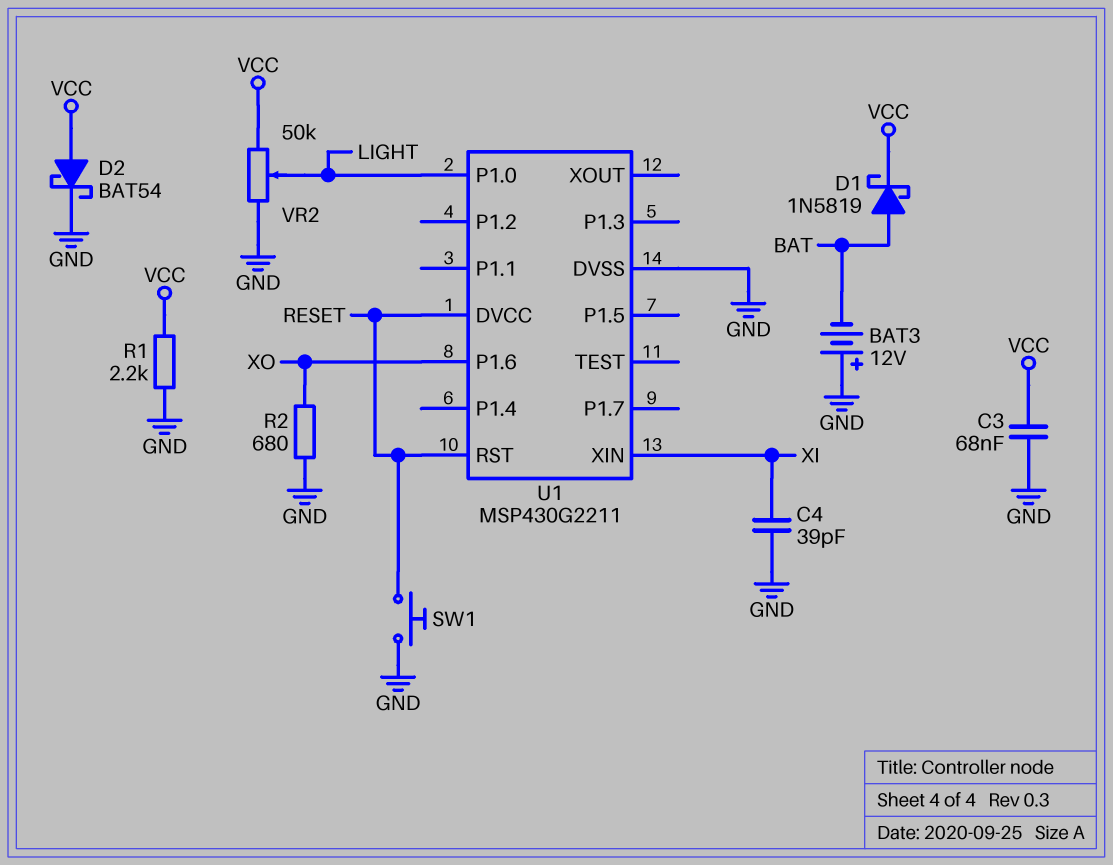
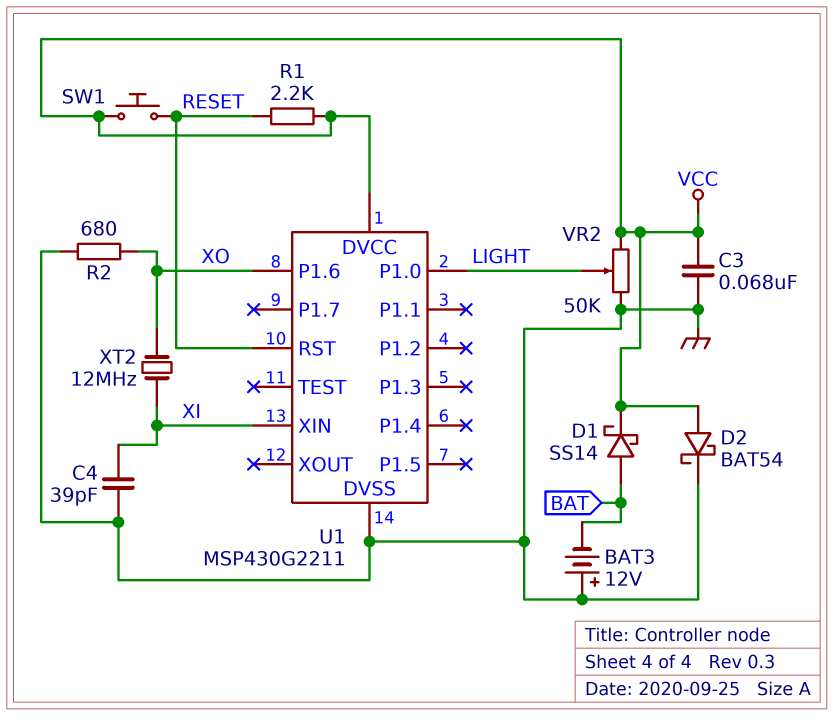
D1: schottky 1N5819 (A BAT, K VCC) -> schottky SS14 (A BAT, K VCC)
R1: 2.2k (GND, VCC) -> 2.2k (RESET, VCC)
SW1: button (GND, RESET) -> button (RESET, VCC)
U1 pin DVCC: RESET -> VCC
XT2: none -> 12MHz (XI, XO)

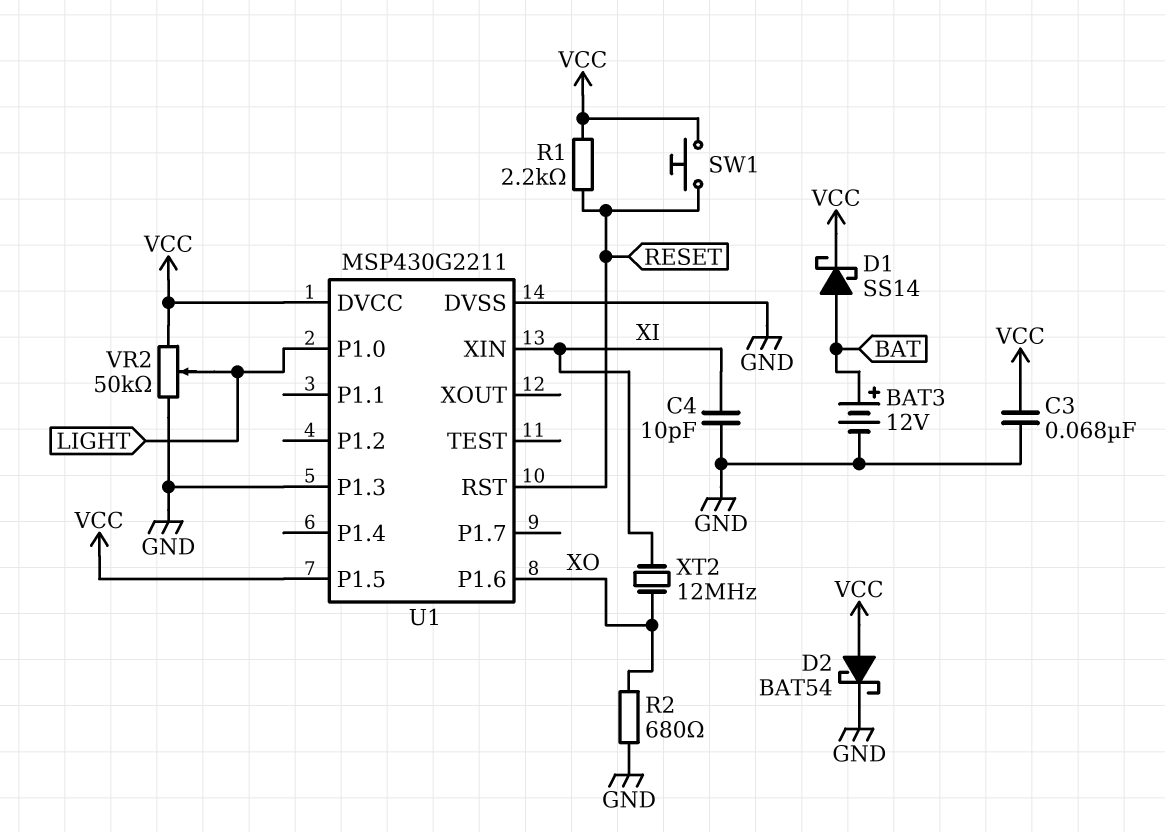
BAT3: 12V (plus GND, minus BAT) -> 12V (plus BAT, minus GND)
C4: 39pF (GND, XI) -> 10pF (GND, XI)
U1 pin P1.3: none -> GND
U1 pin P1.5: none -> VCC

